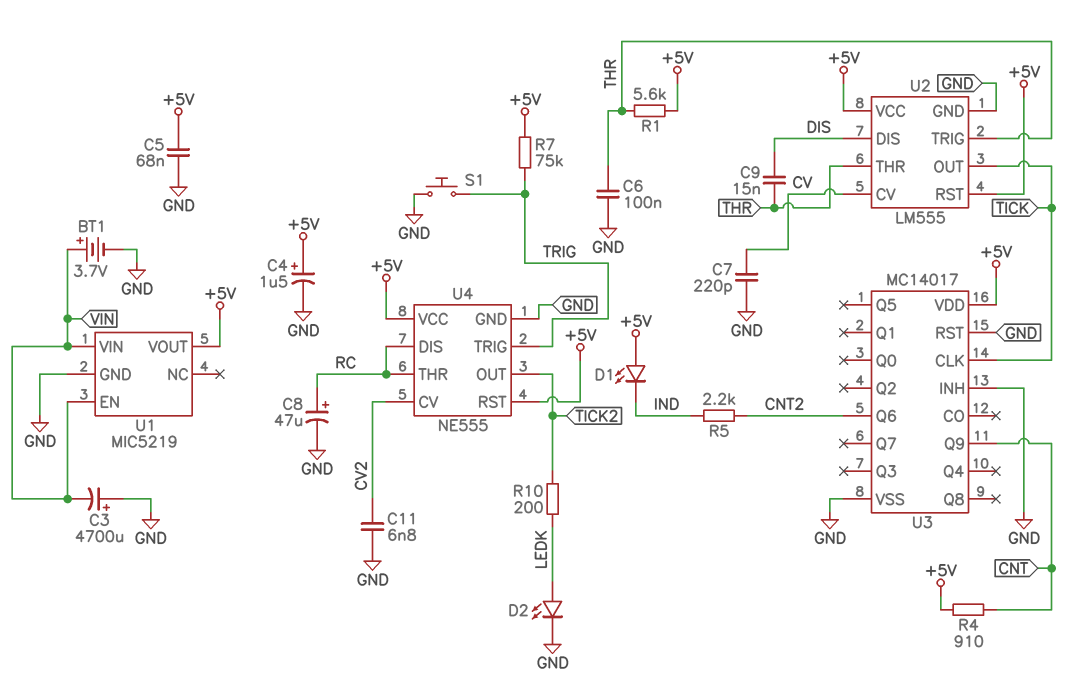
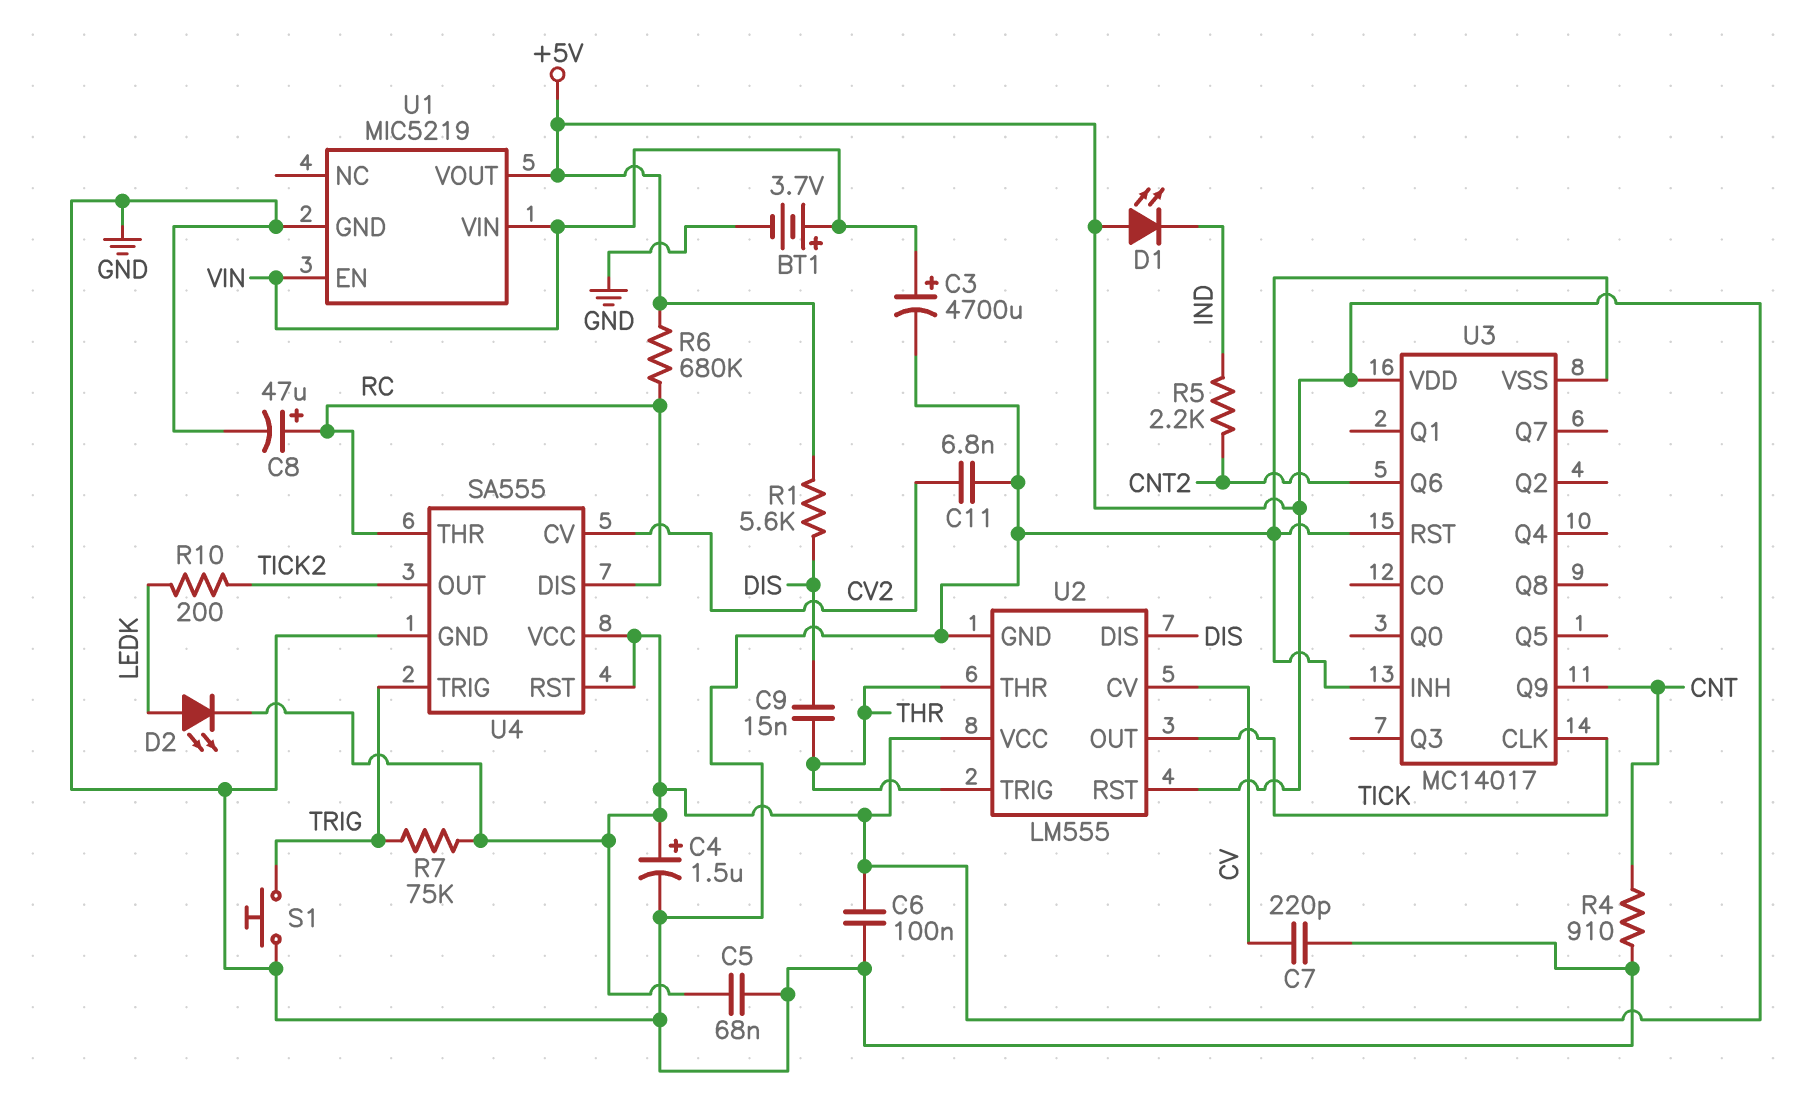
C3: 4700uF (plus GND, minus VIN) -> 4700uF (plus VIN, minus GND)
C6: 100nF (GND, THR) -> 100nF (+5V, GND)
D2: LED (A LEDK, K GND) -> LED (A LEDK, K +5V)
R1: 5.6k (+5V, THR) -> 5.6k (+5V, DIS)
R4: 910 (+5V, CNT) -> 910 (CNT, GND)
R6: none -> 680k (+5V, RC)
U4: NE555 -> SA555

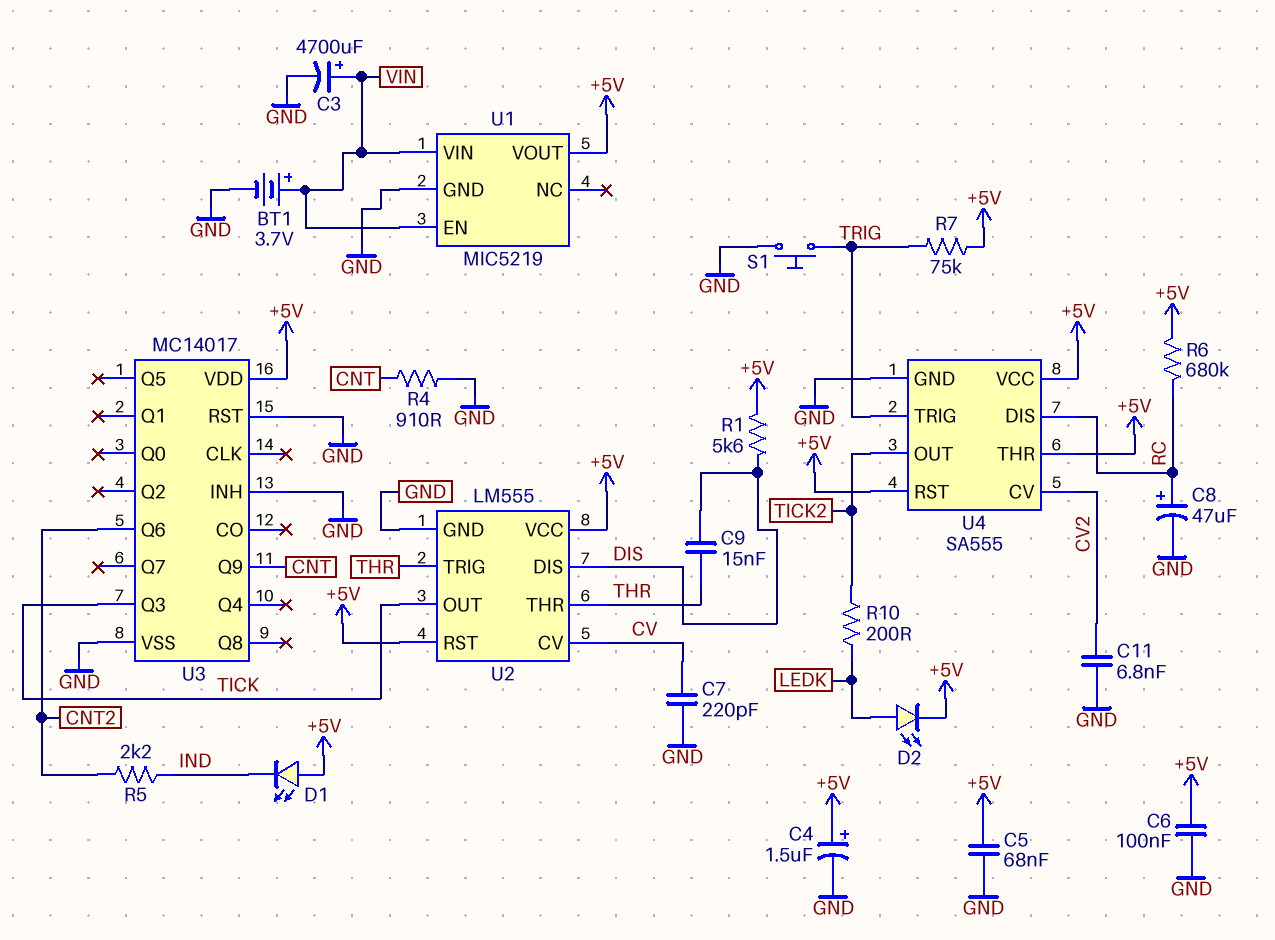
U3 pin CLK: TICK -> none
U3 pin Q3: none -> TICK
U4 pin THR: RC -> +5V

